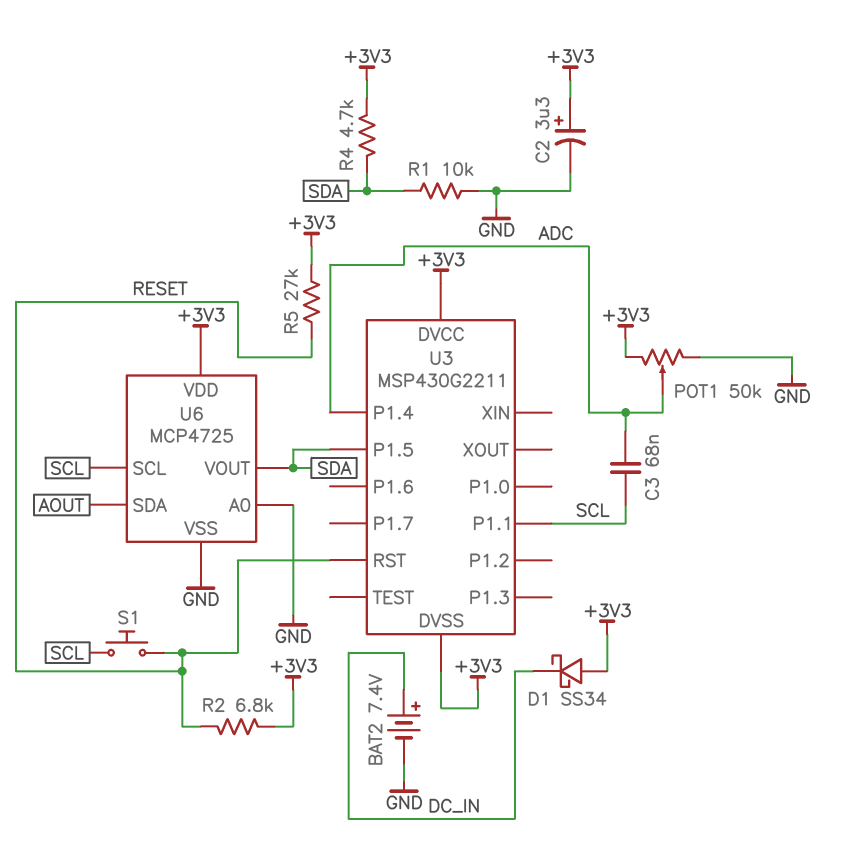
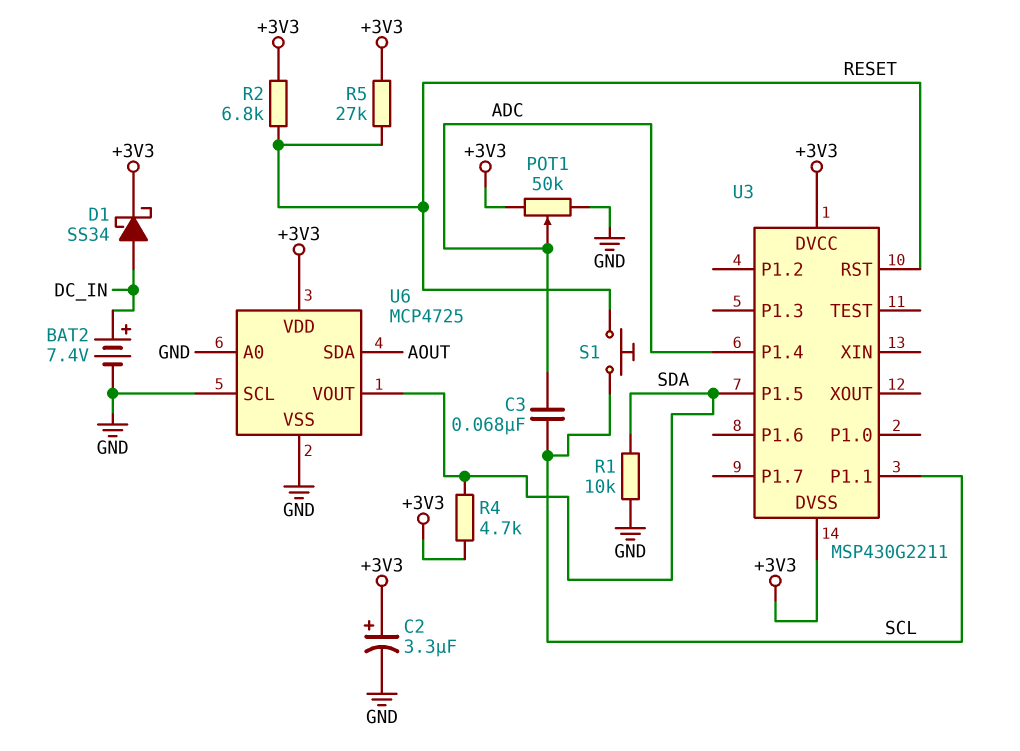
D1: schottky SS34 (A +3V3, K DC_IN) -> schottky SS34 (A DC_IN, K +3V3)
U6 pin SCL: SCL -> GND

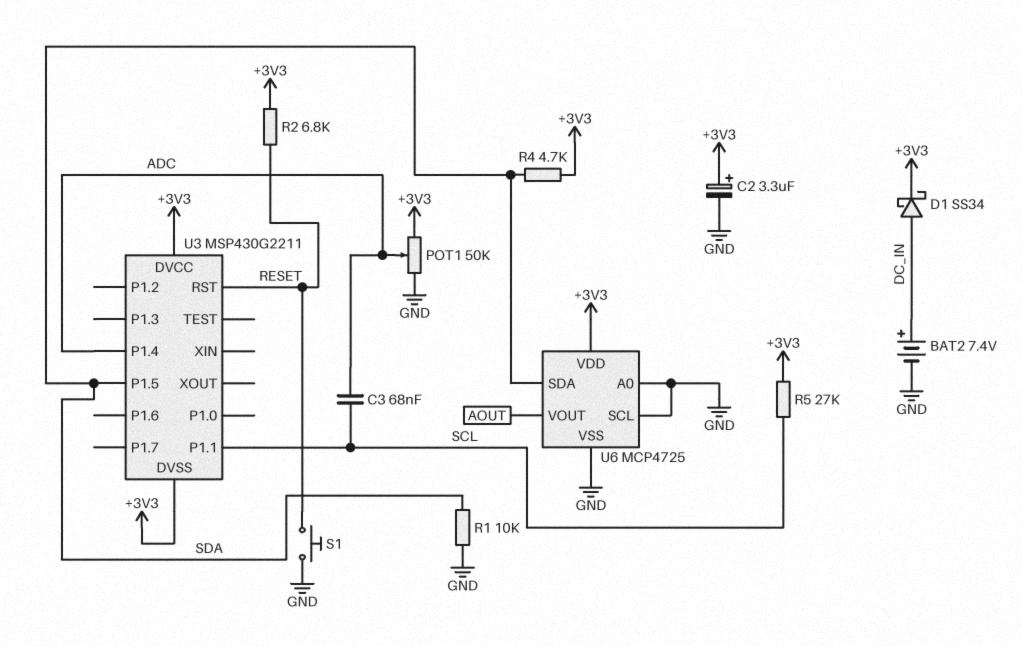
R5: 27k (+3V3, RESET) -> 27k (+3V3, SCL)
S1: button (RESET, SCL) -> button (GND, RESET)
U6 pin SDA: AOUT -> SDA
U6 pin VOUT: SDA -> AOUT

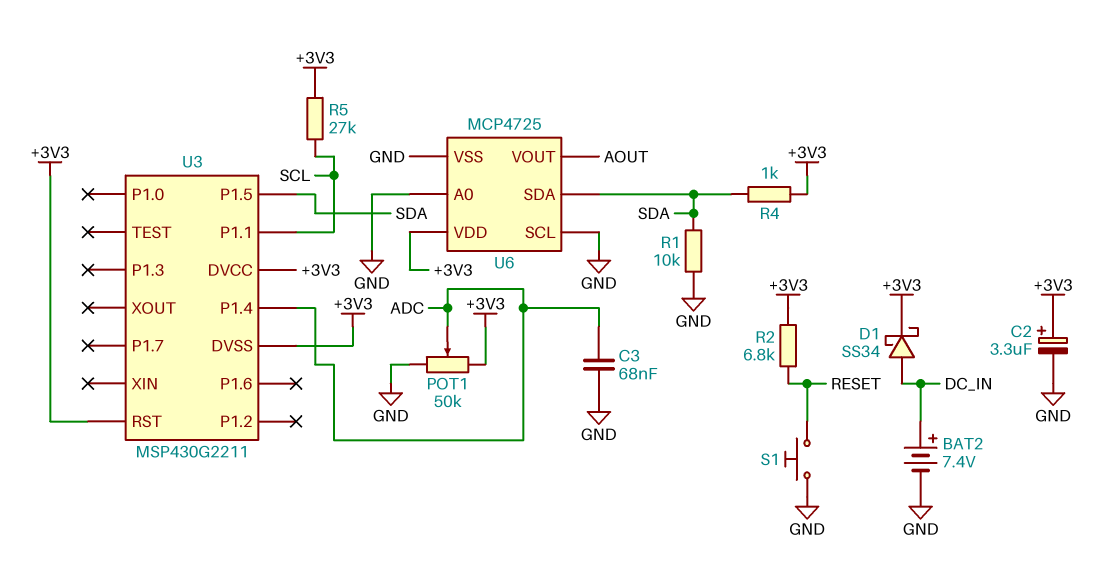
C3: 68nF (ADC, SCL) -> 68nF (ADC, GND)
R4: 4.7k (+3V3, SDA) -> 1k (+3V3, SDA)
U3 pin RST: RESET -> +3V3

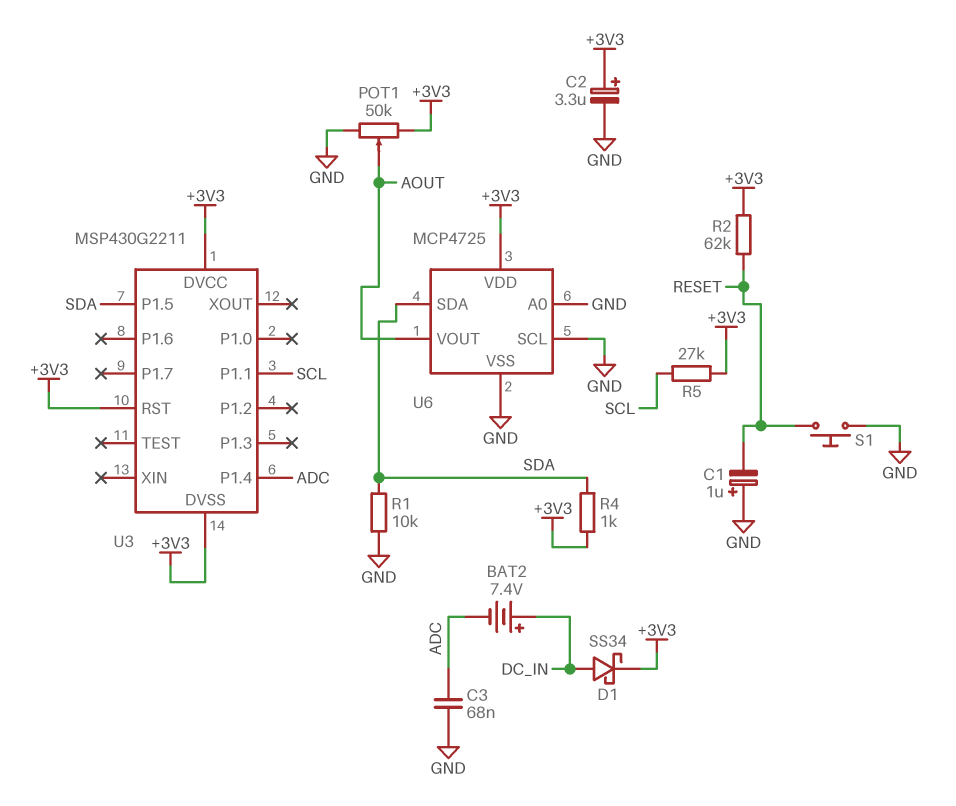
BAT2: 7.4V (plus DC_IN, minus GND) -> 7.4V (plus DC_IN, minus ADC)
C1: none -> 1uF (plus GND, minus RESET)
POT1: 50k (+3V3, GND, wiper ADC) -> 50k (+3V3, GND, wiper AOUT)
R2: 6.8k (+3V3, RESET) -> 62k (+3V3, RESET)

